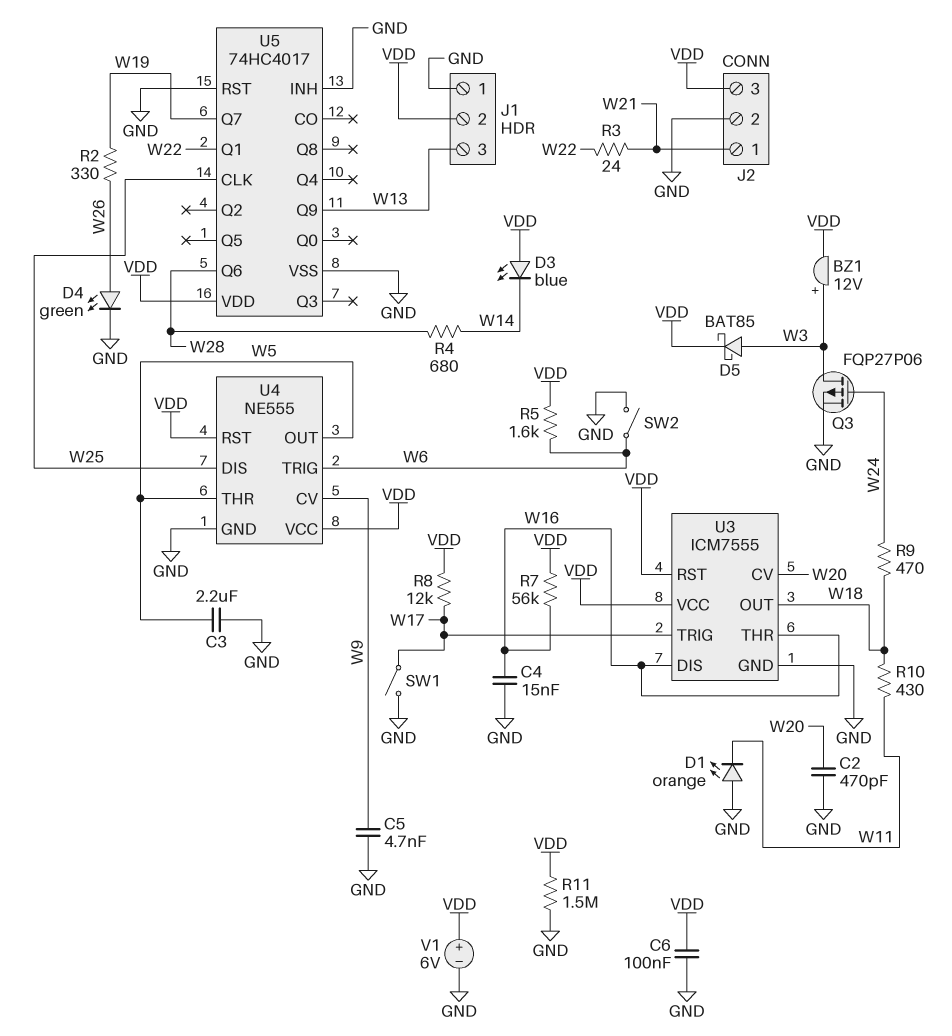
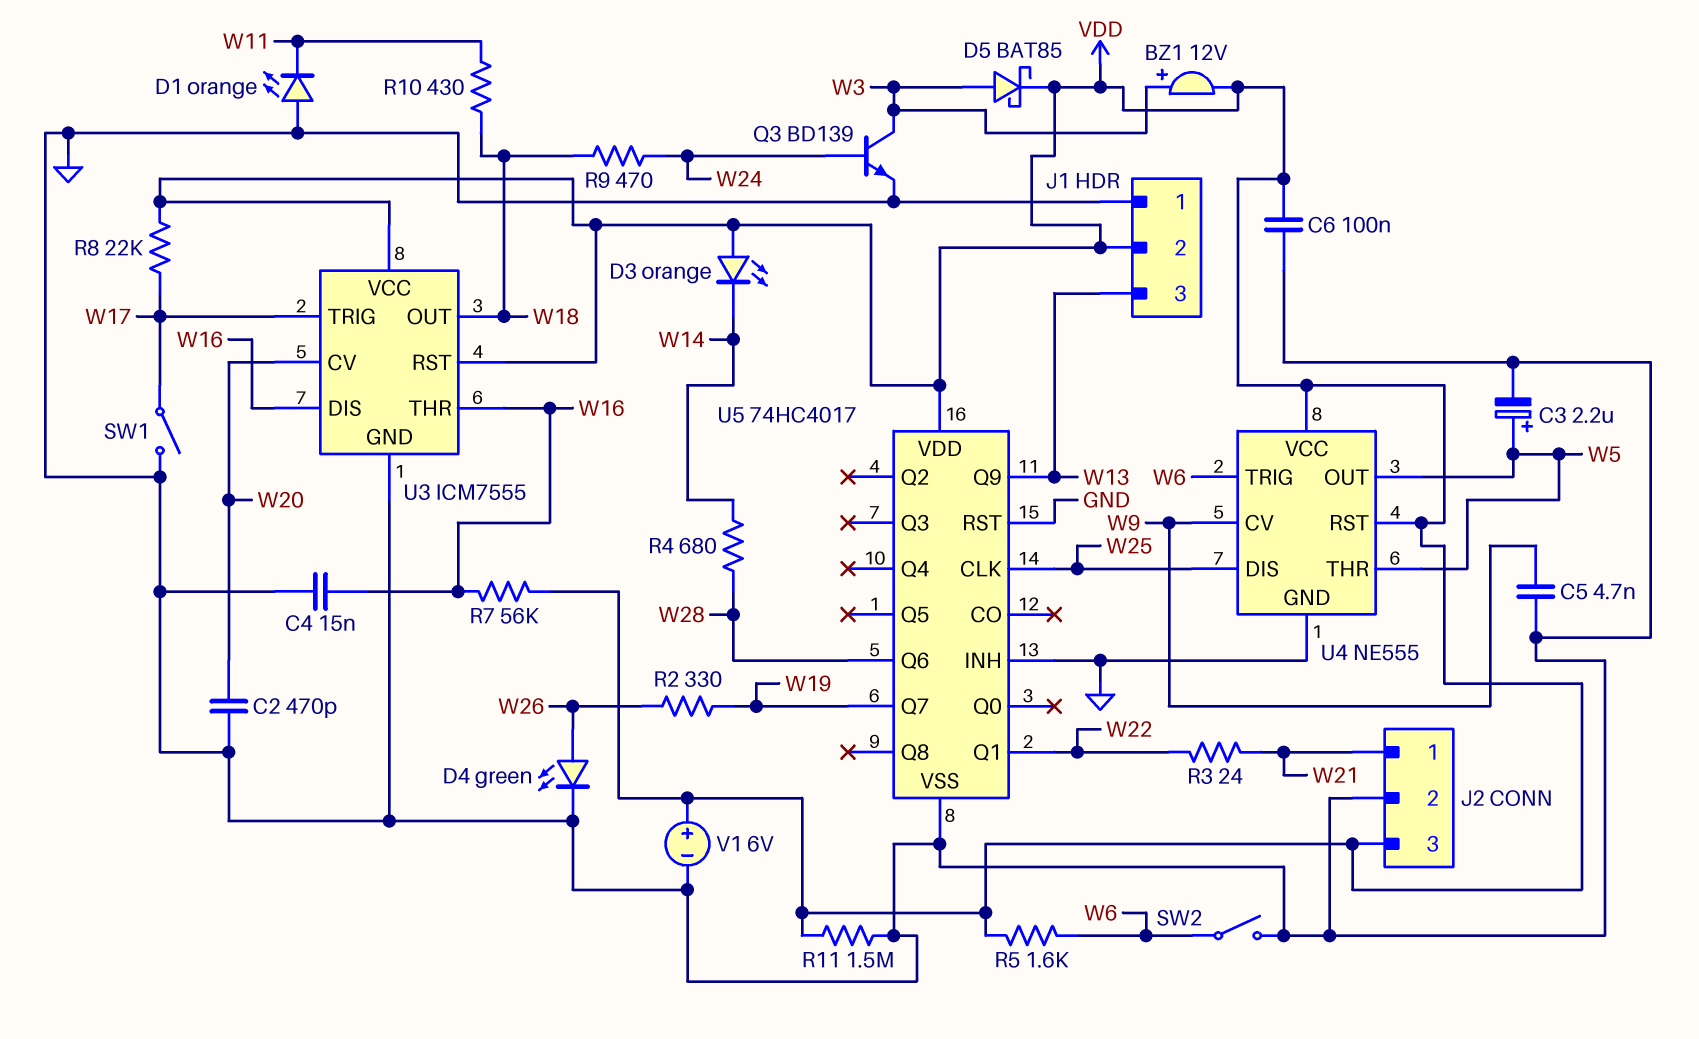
C3: 2.2uF (GND, W5) -> 2.2uF (plus W5, minus GND)
D3: LED blue (A VDD, K W14) -> LED orange (A VDD, K W14)
Q3: PMOS FQP27P06 (G W24, D W3, S GND) -> NPN BD139 (B W24, C W3, E GND)
R8: 12k (VDD, W17) -> 22k (VDD, W17)

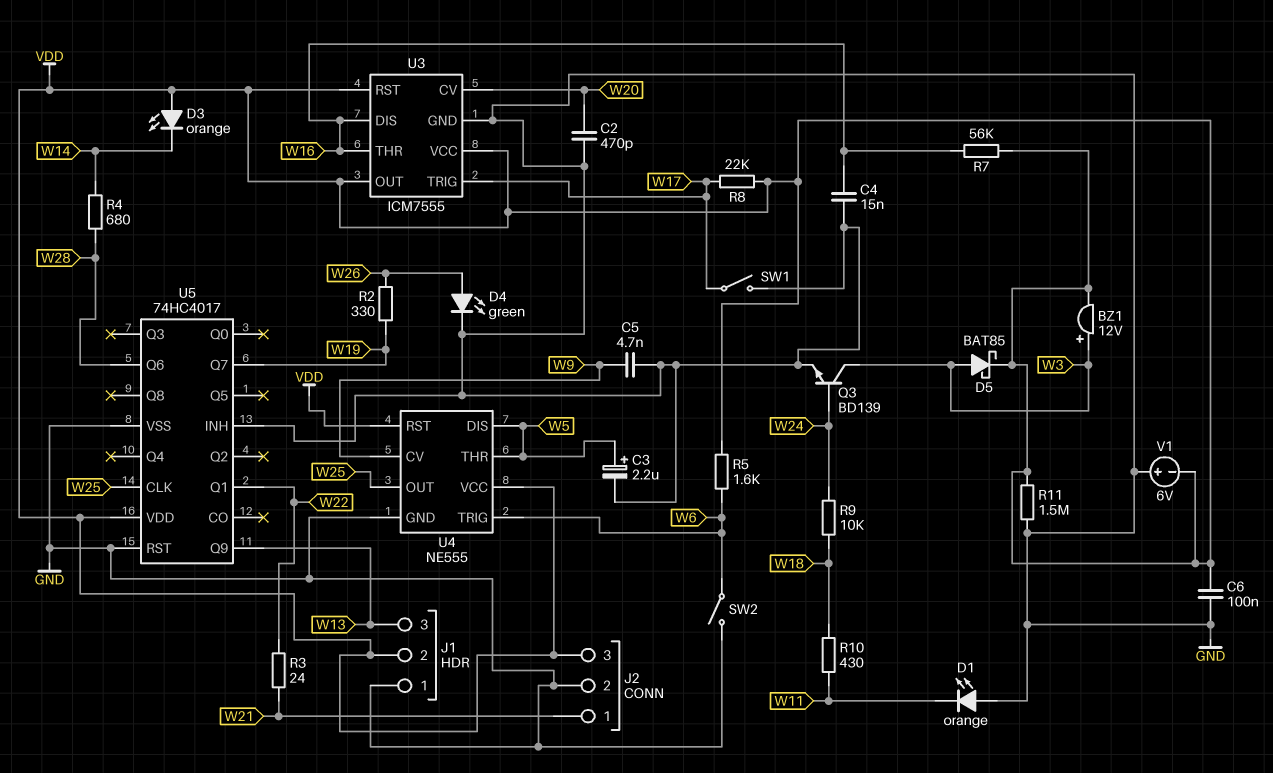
R9: 470 (W18, W24) -> 10k (W18, W24)
U3 pin OUT: W18 -> VDD
U4 pin DIS: W25 -> W5
U4 pin OUT: W5 -> W25
V1: 6V (plus VDD, minus GND) -> 6V (plus GND, minus VDD)

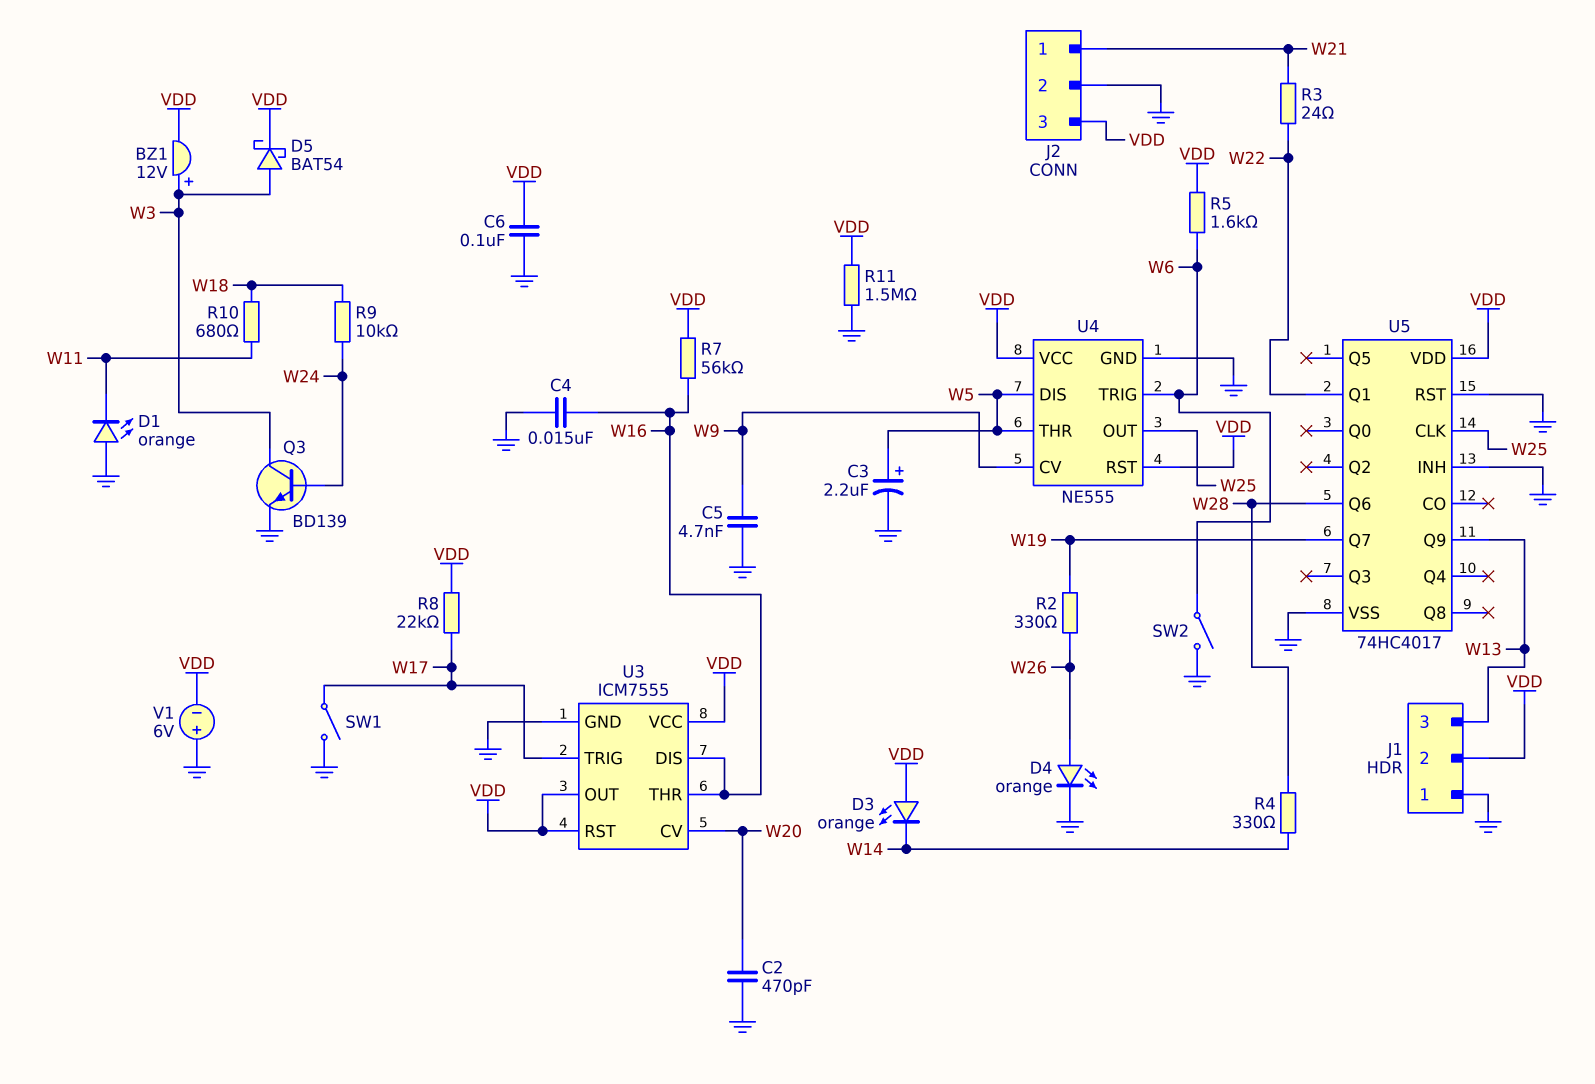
D4: LED green (A W26, K GND) -> LED orange (A W26, K GND)
D5: schottky BAT85 (A W3, K VDD) -> schottky BAT54 (A W3, K VDD)
R4: 680 (W14, W28) -> 330 (W14, W28)
R10: 430 (W11, W18) -> 680 (W11, W18)

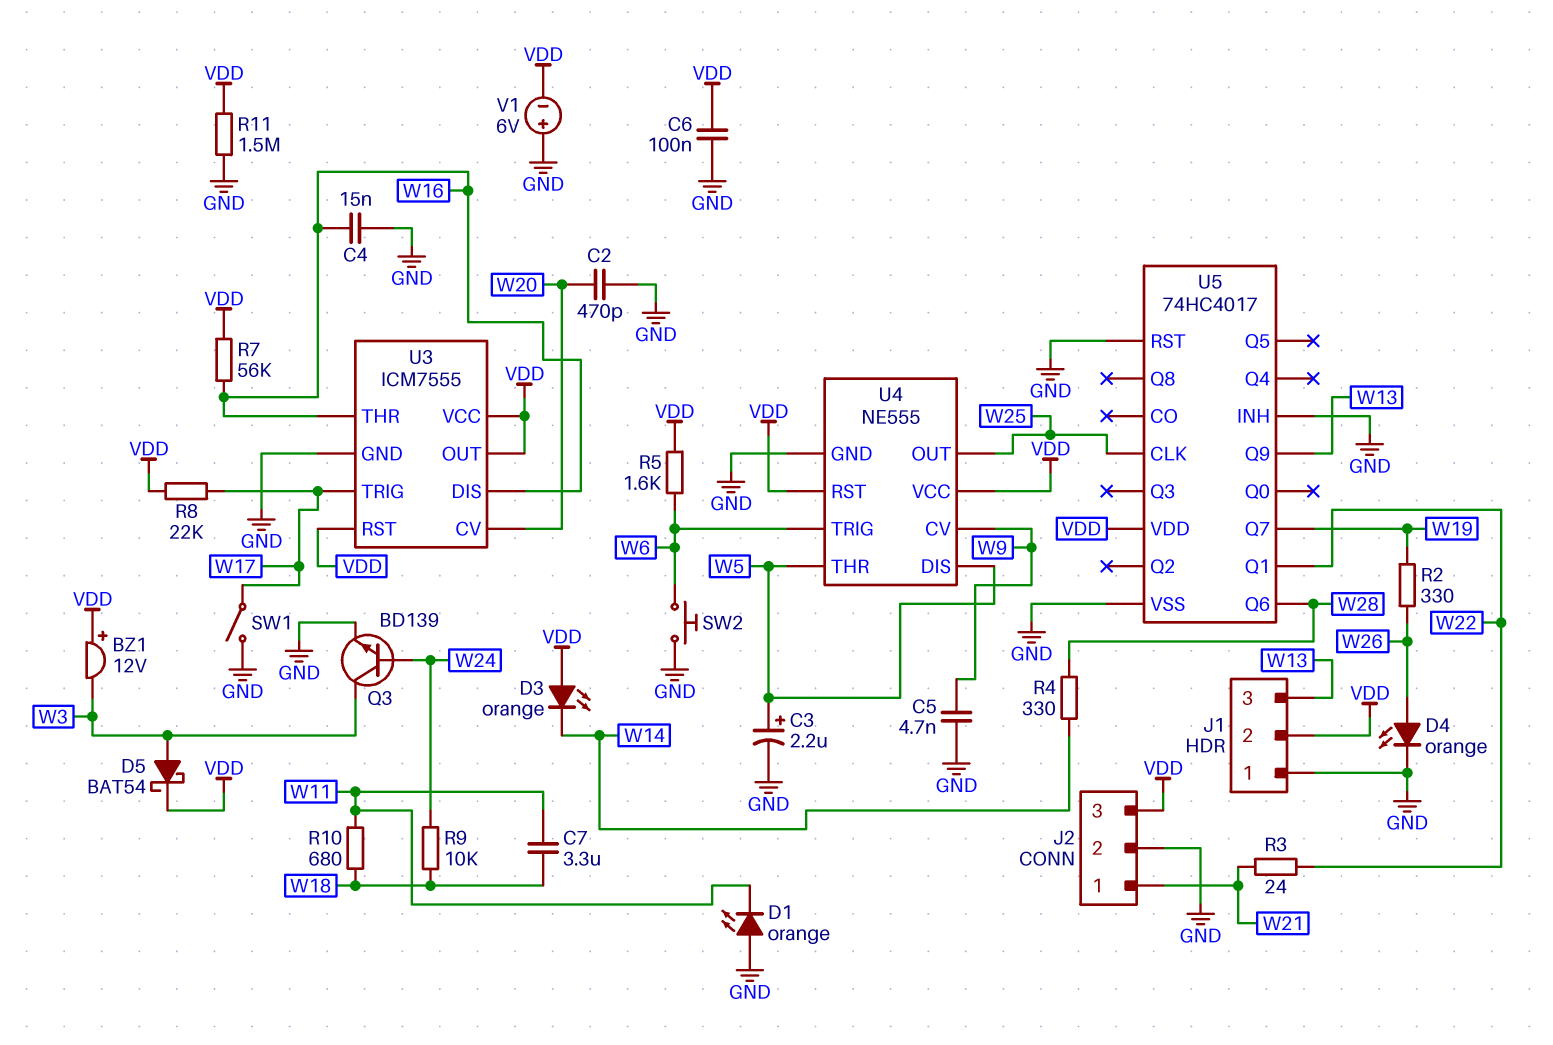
BZ1: buzzer 12V (plus W3, minus VDD) -> buzzer 12V (plus VDD, minus W3)
C7: none -> 3.3uF (W11, W18)
SW2: switch (GND, W6) -> button (GND, W6)

